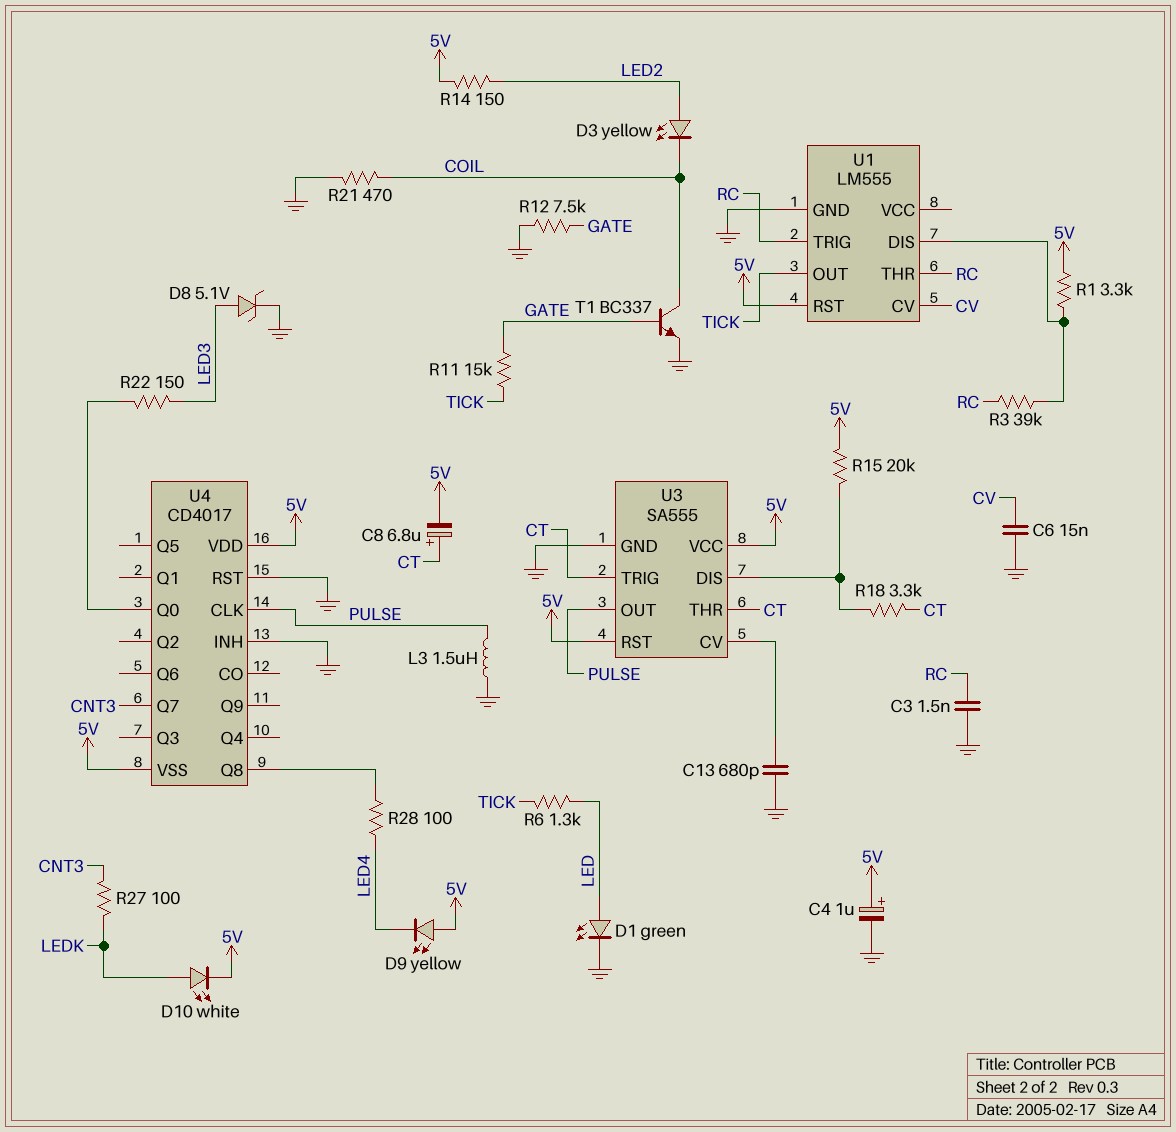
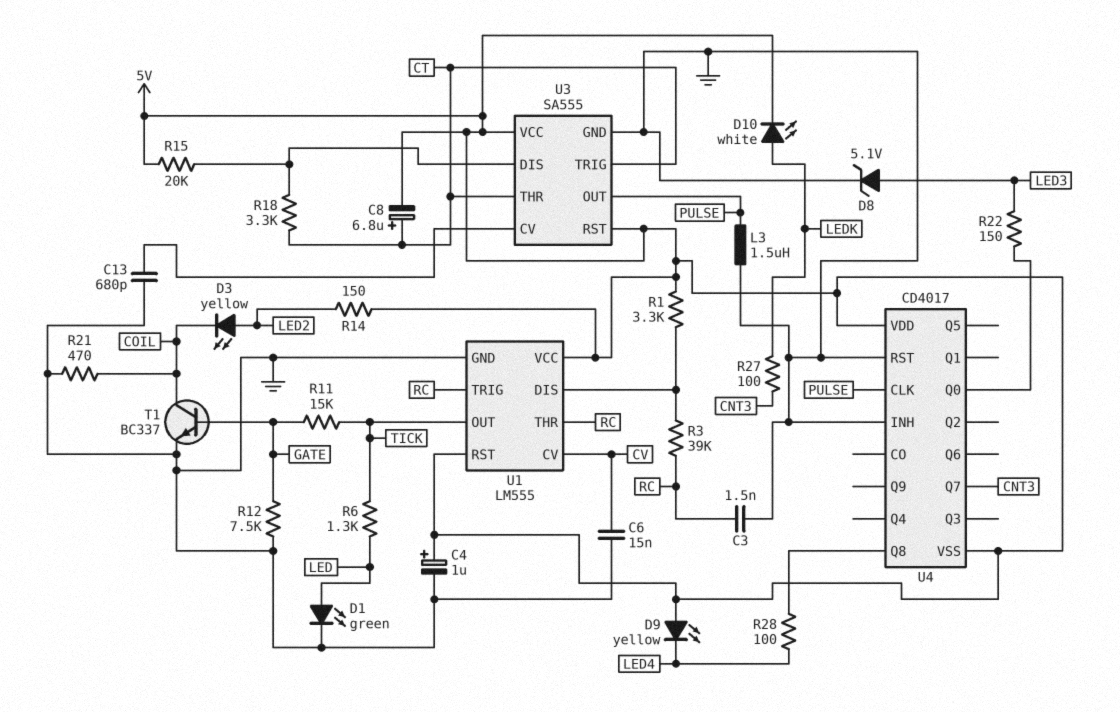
U1 pin VCC: none -> 5V

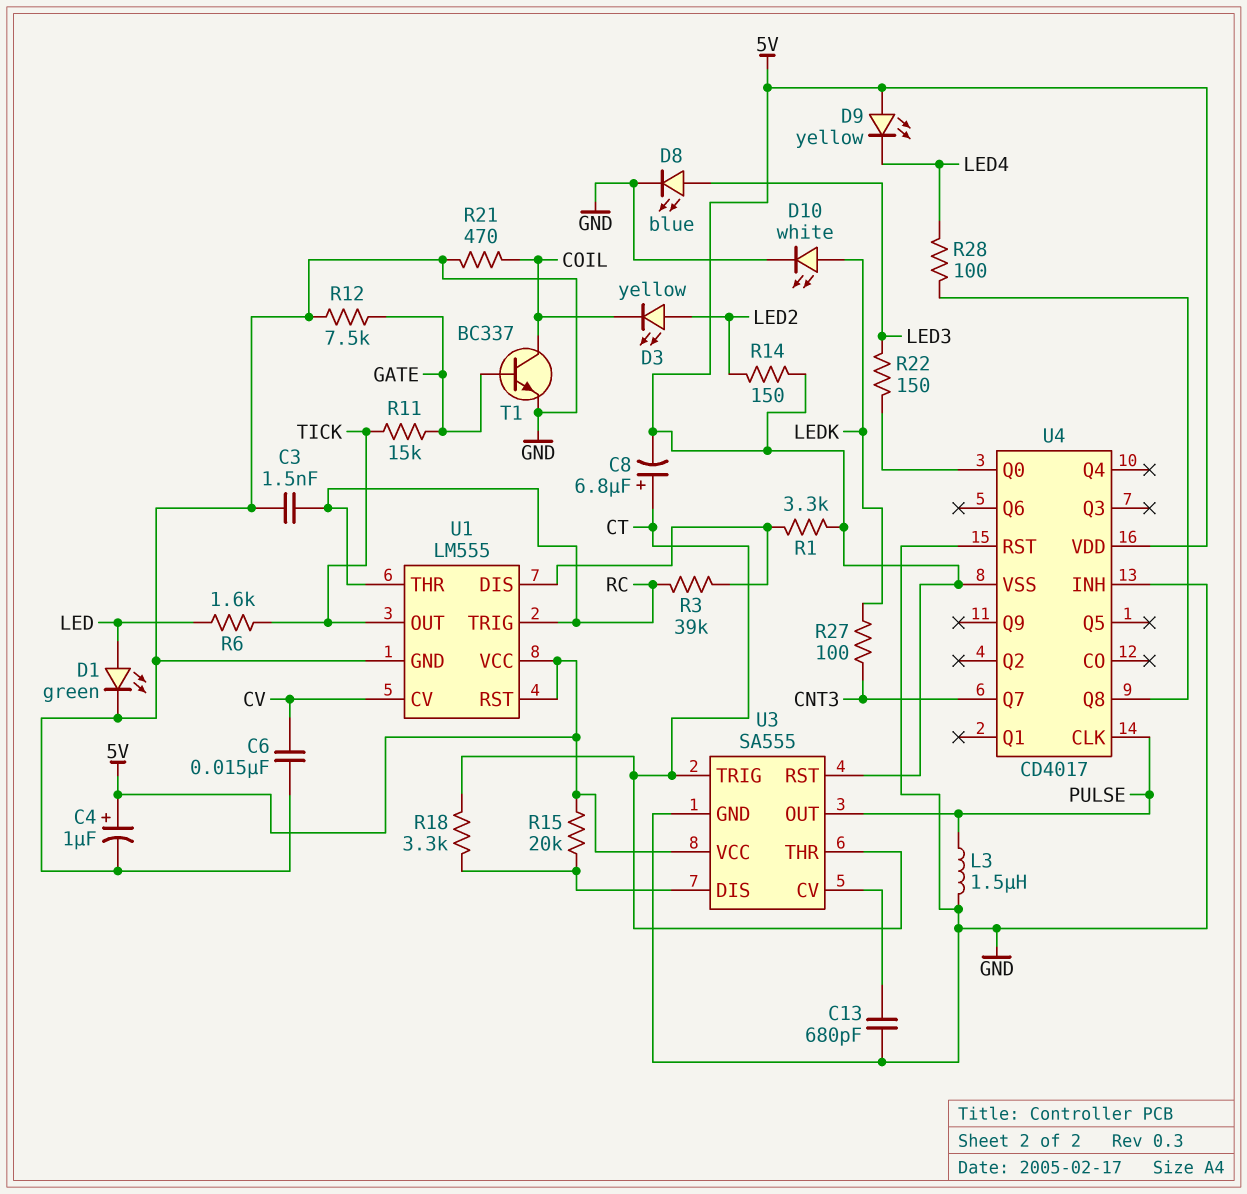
D8: zener 5.1V (A LED3, K GND) -> LED blue (A LED3, K GND)
D10: LED white (A LEDK, K 5V) -> LED white (A LEDK, K GND)
R6: 1.3k (LED, TICK) -> 1.6k (LED, TICK)

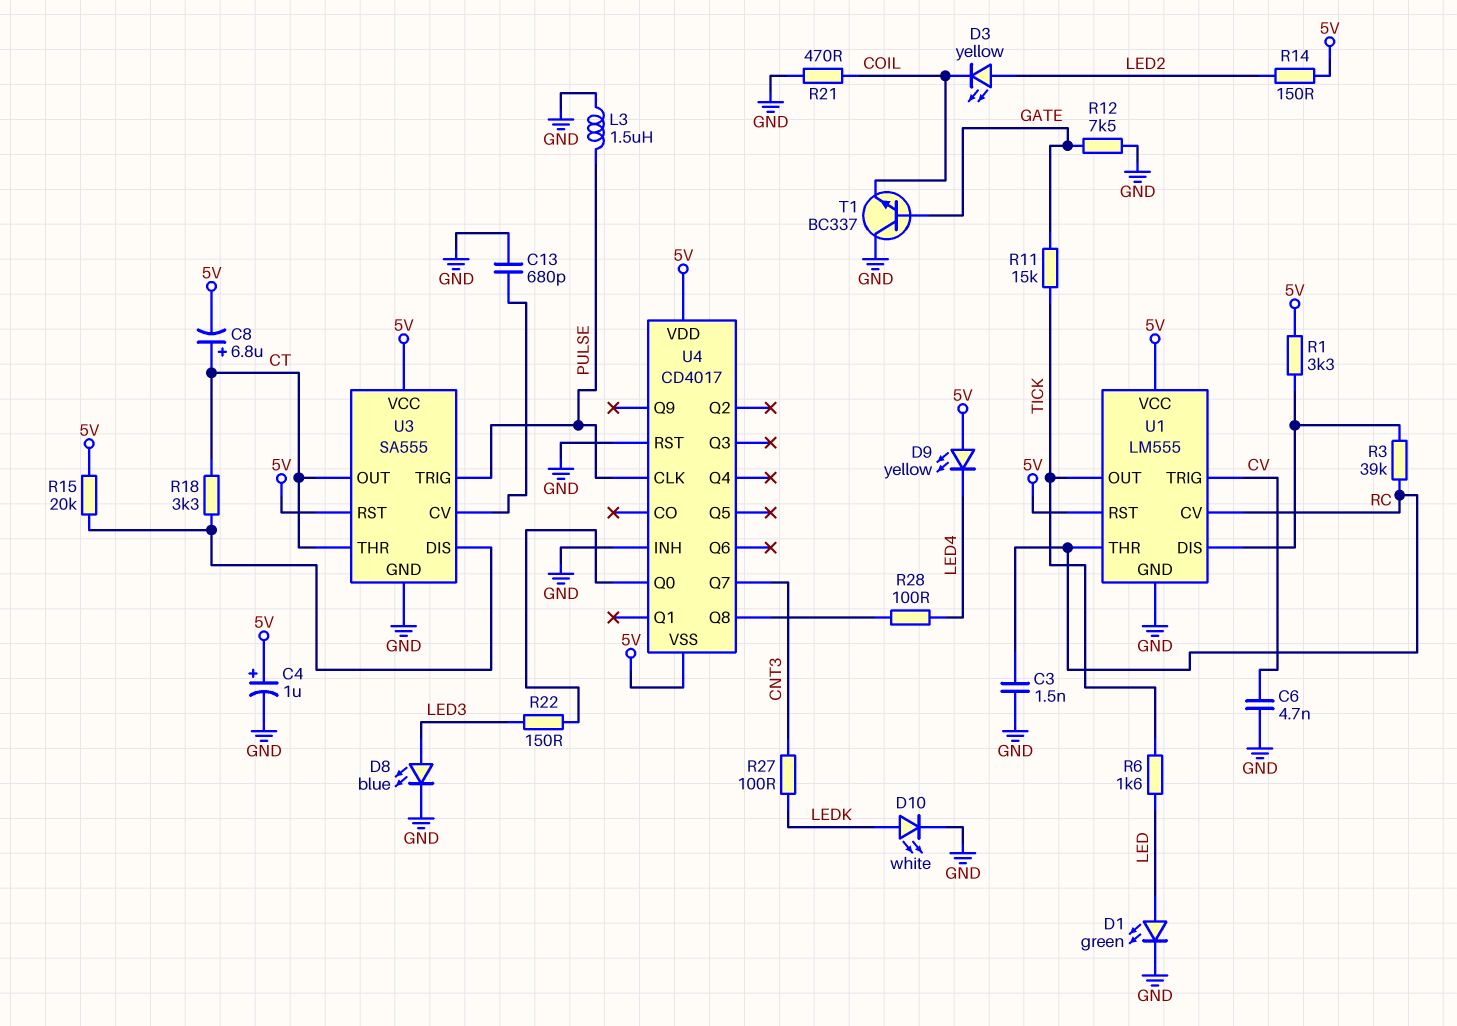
C6: 15nF (CV, GND) -> 4.7nF (CV, GND)
T1: NPN BC337 (B GATE, C COIL, E GND) -> NPN BC337 (B GATE, C GND, E COIL)
U1 pin CV: CV -> RC
U1 pin TRIG: RC -> CV
U3 pin OUT: PULSE -> CT
U3 pin TRIG: CT -> PULSE

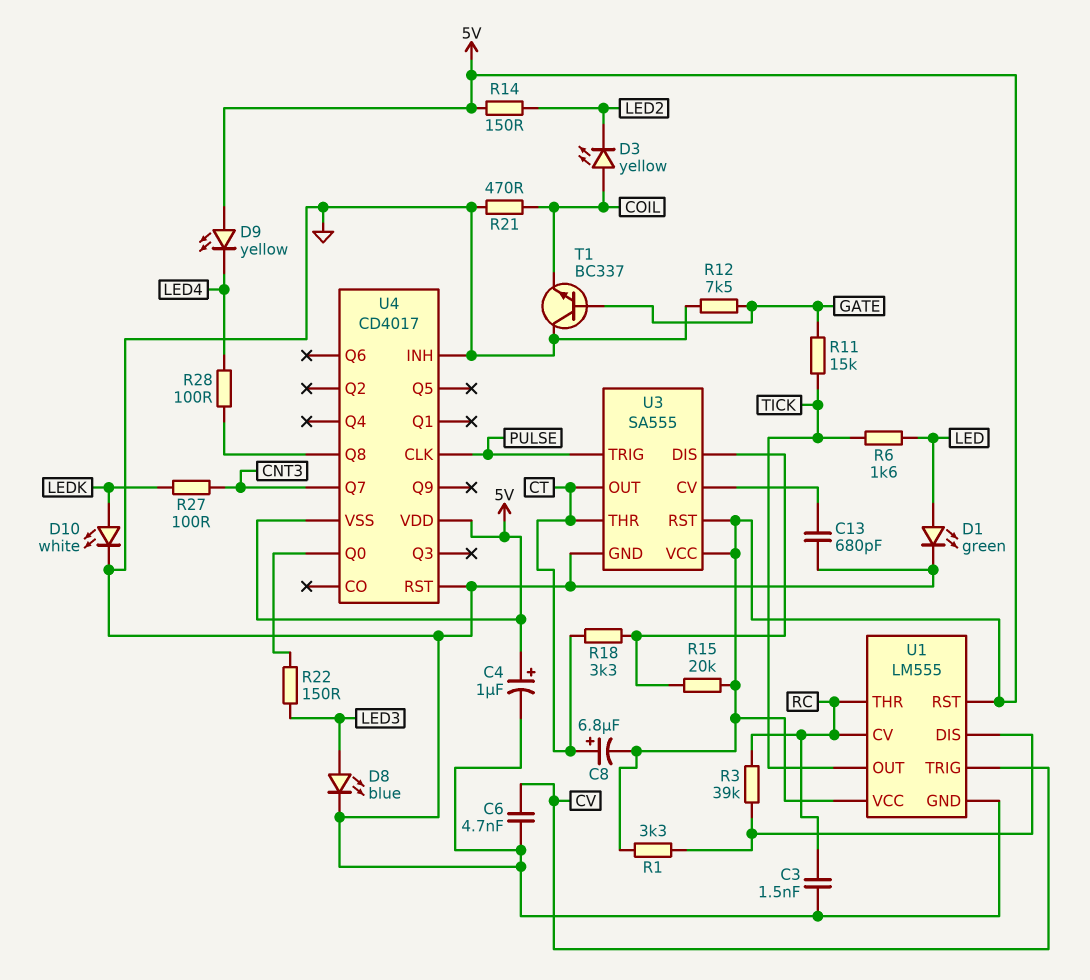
D3: LED yellow (A LED2, K COIL) -> LED yellow (A COIL, K LED2)
L3: 1.5uH (GND, PULSE) -> none

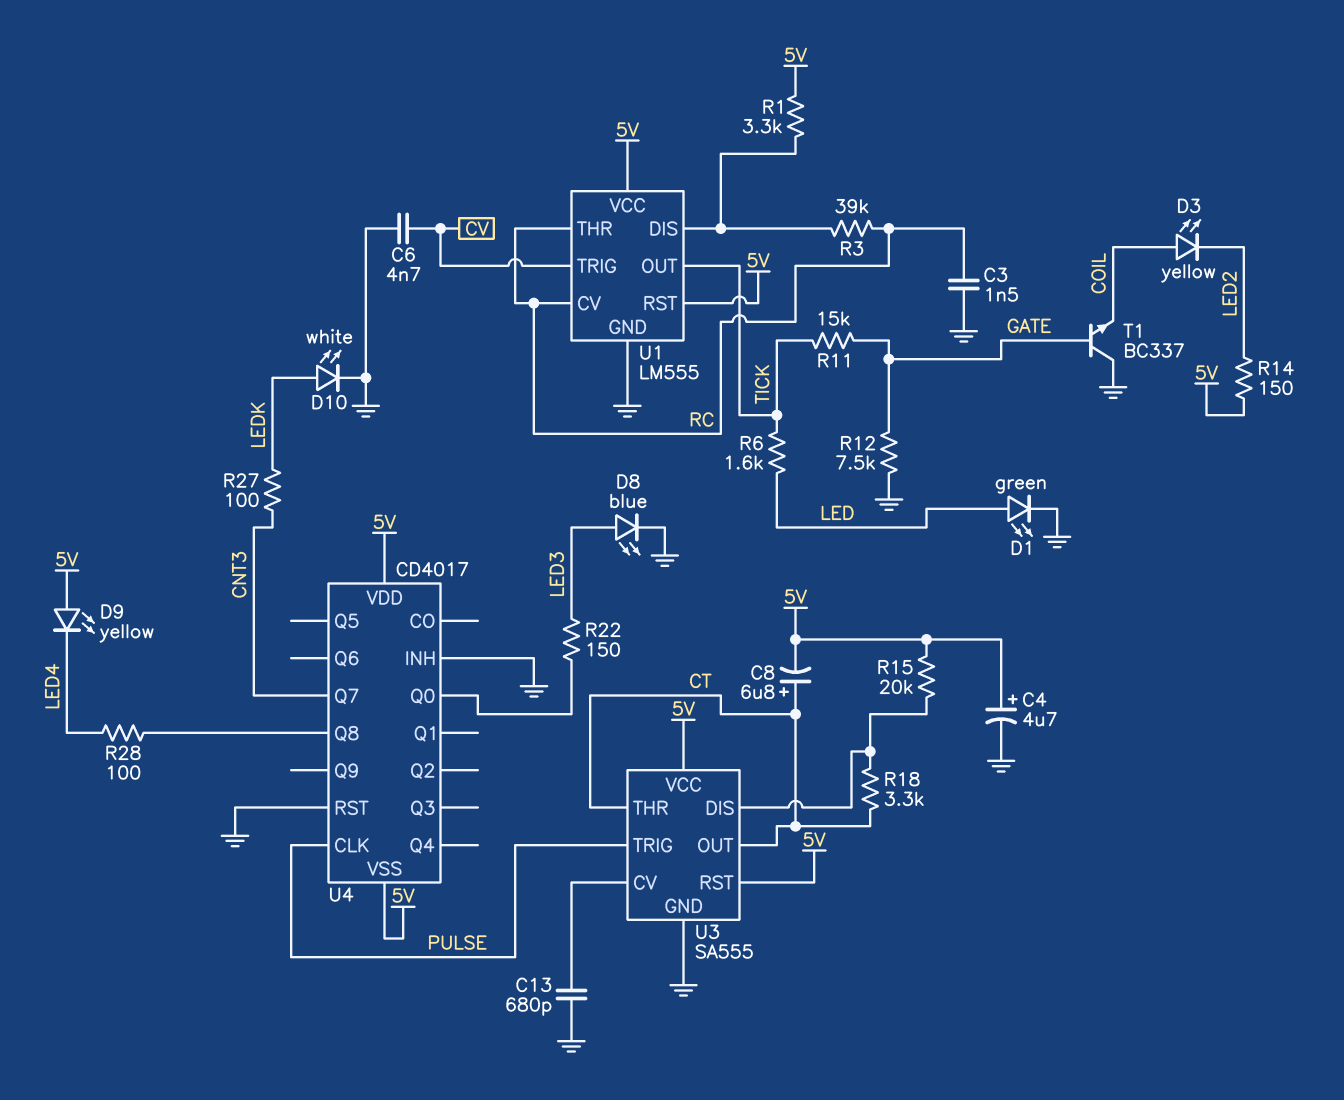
C4: 1uF (plus 5V, minus GND) -> 4.7uF (plus 5V, minus GND)
R21: 470 (COIL, GND) -> none

